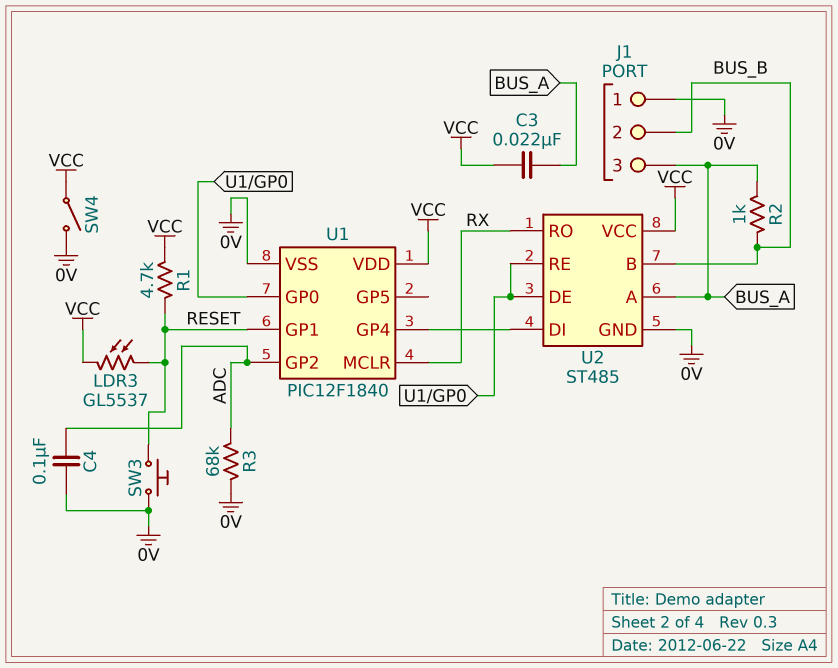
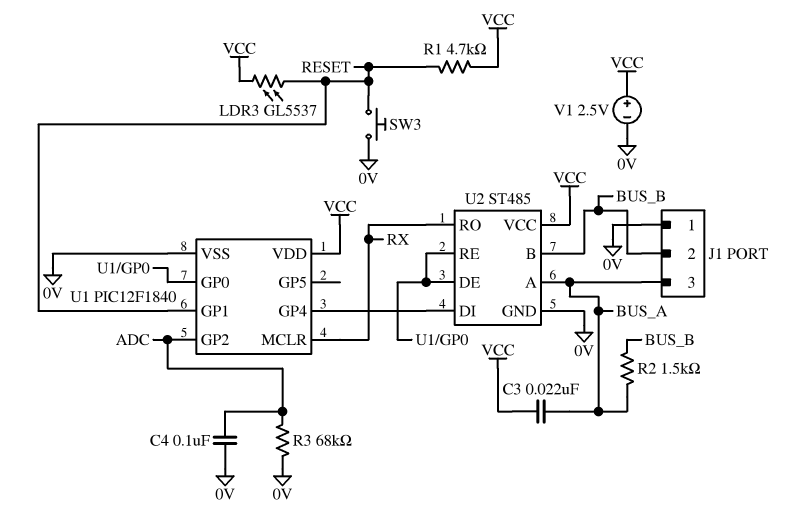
R2: 1k (BUS_A, BUS_B) -> 1.5k (BUS_A, BUS_B)
SW4: switch (0V, VCC) -> none
V1: none -> 2.5V (plus VCC, minus 0V)

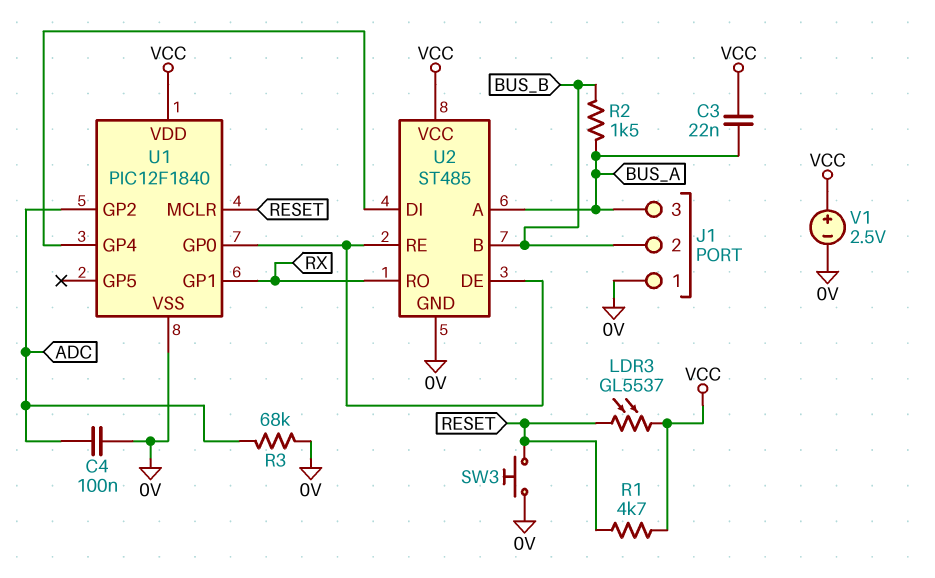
U1 pin GP1: RESET -> RX
U1 pin MCLR: RX -> RESET

